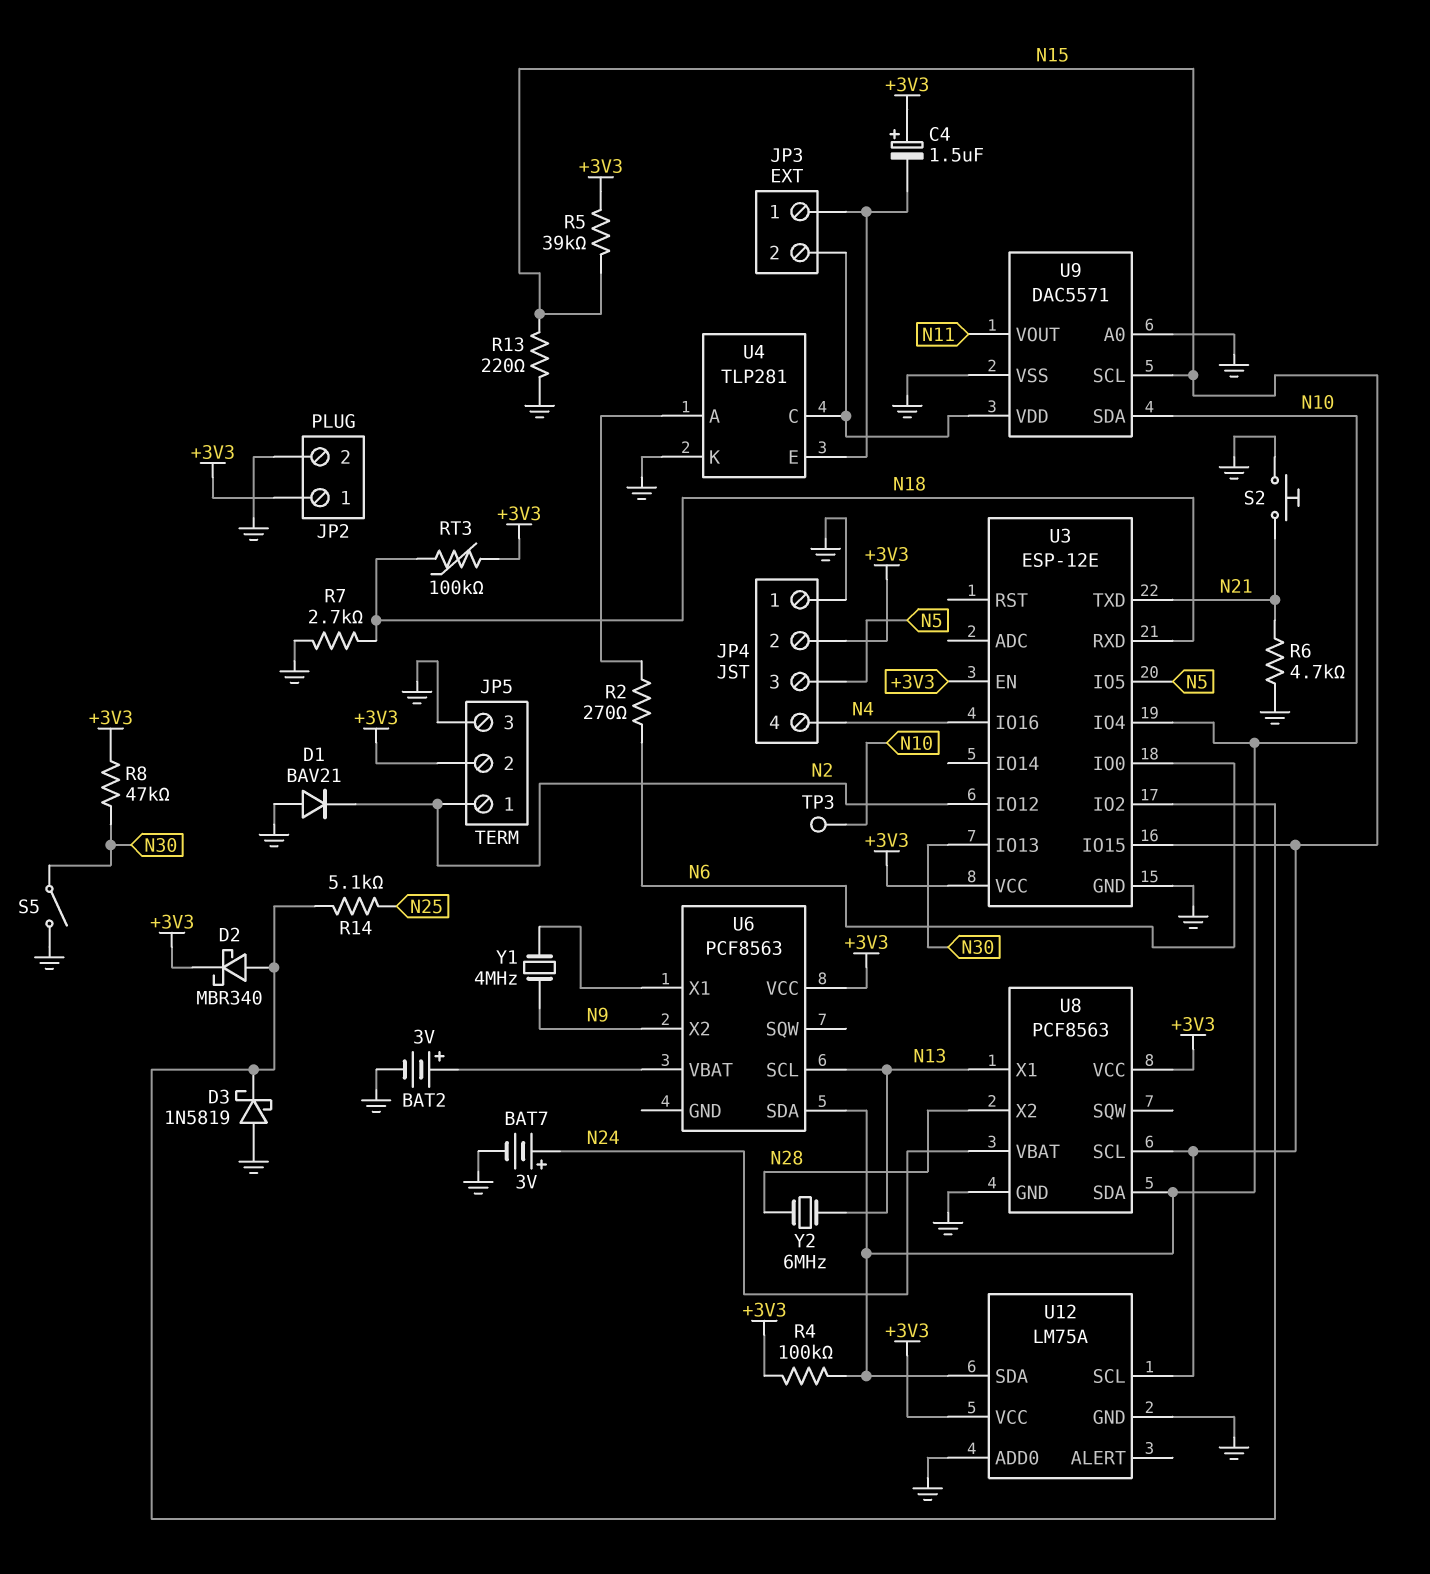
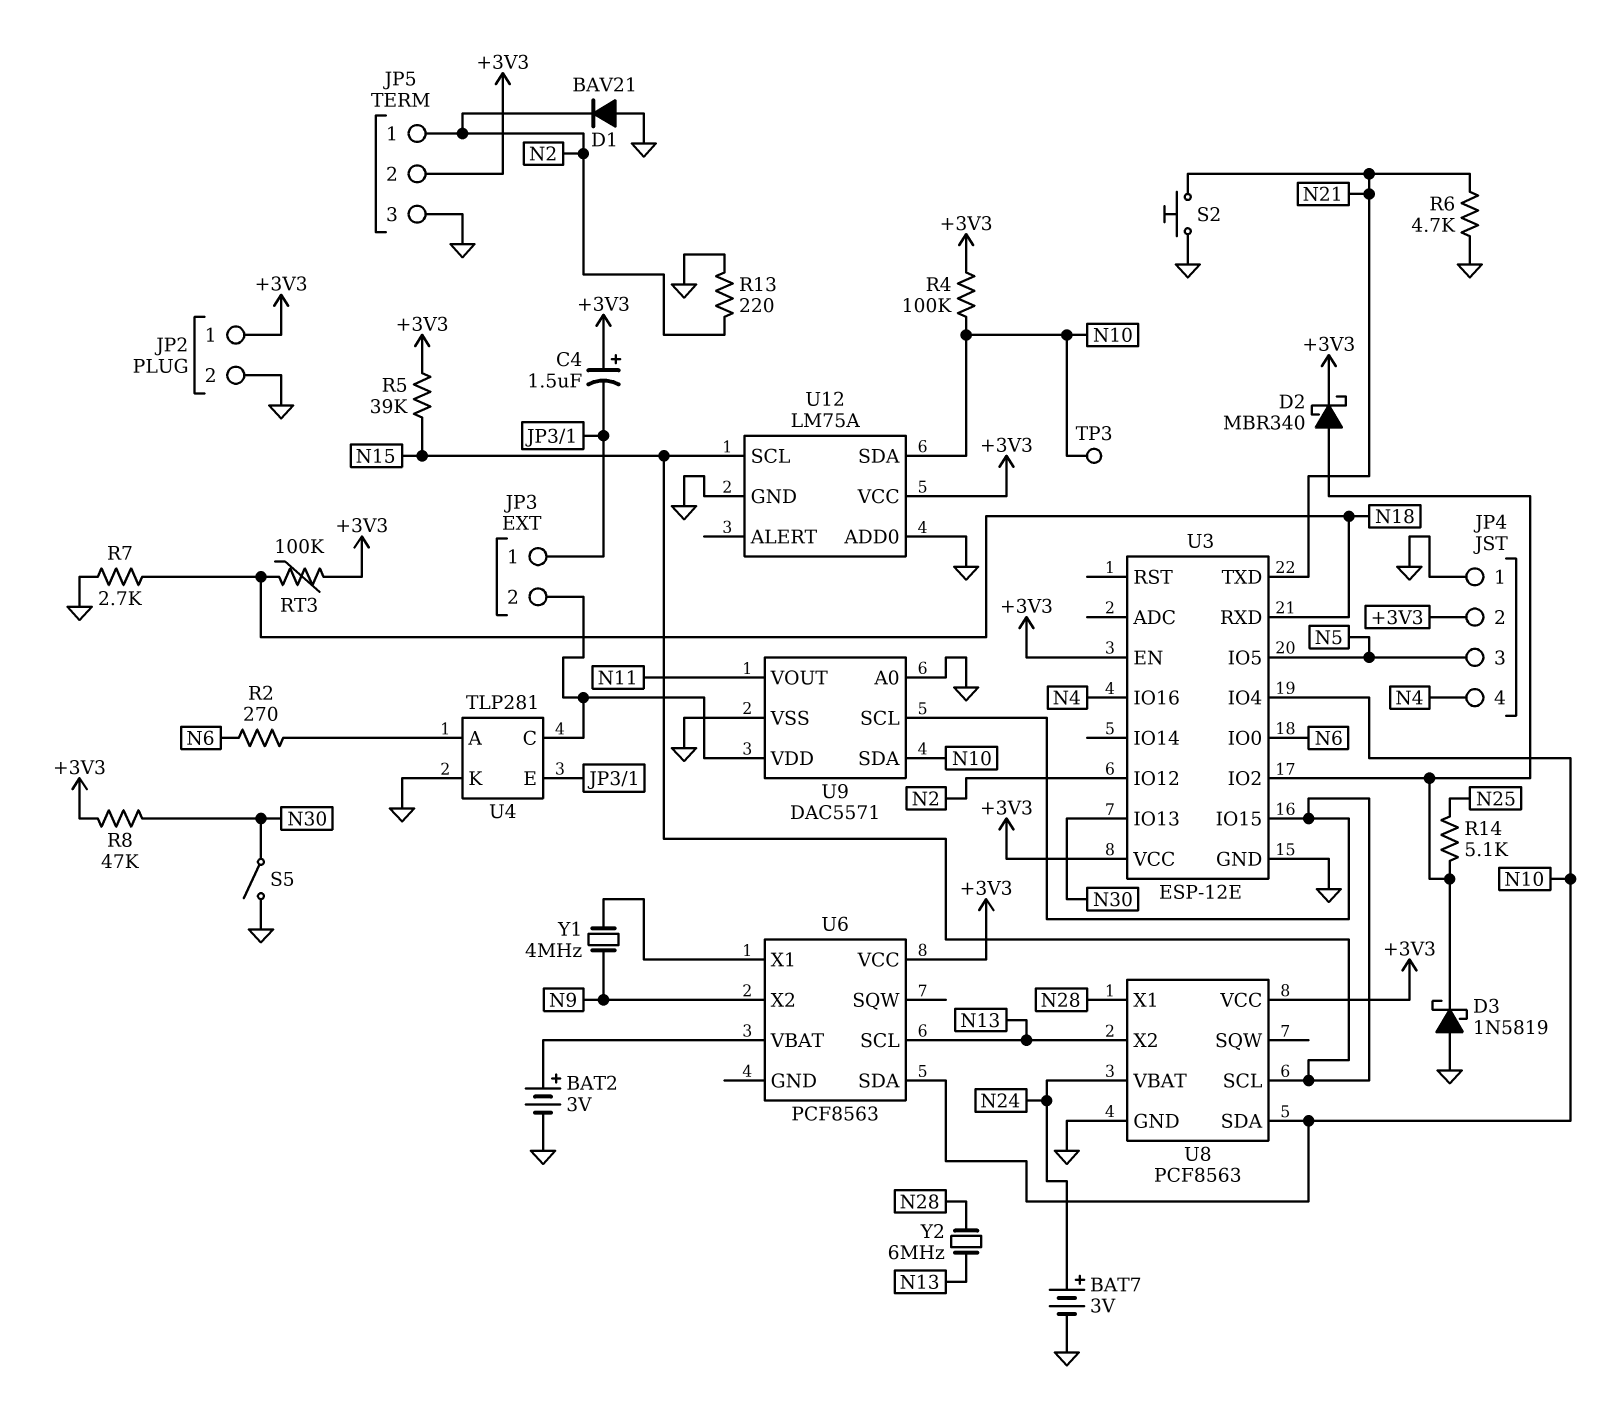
R13: 220 (GND, N15) -> 220 (GND, N2)
U8 pin X1: N13 -> N28
U8 pin X2: N28 -> N13

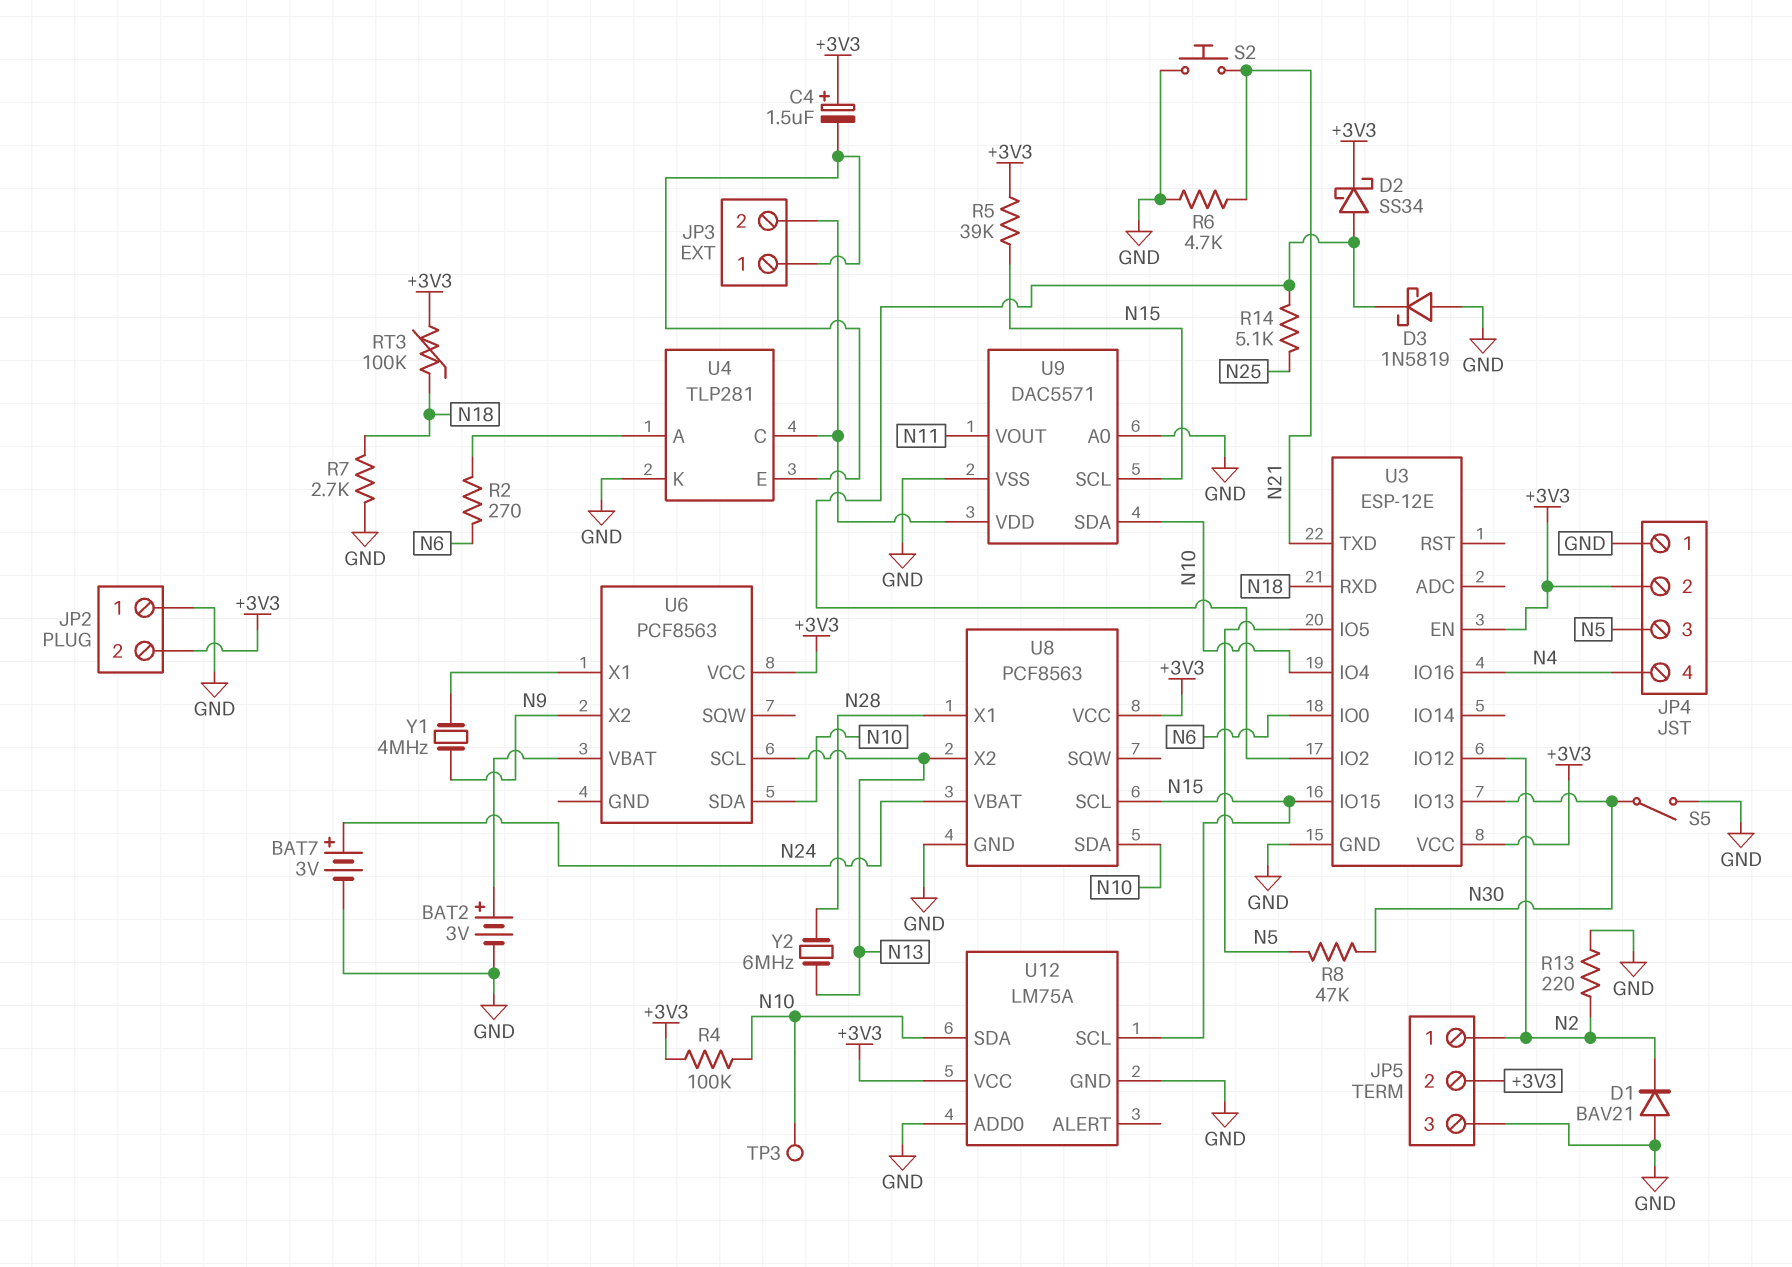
D2: schottky MBR340 (A U3/IO2, K +3V3) -> schottky SS34 (A U3/IO2, K +3V3)
JP2 pin 1: +3V3 -> GND
JP2 pin 2: GND -> +3V3
R8: 47k (+3V3, N30) -> 47k (N5, N30)

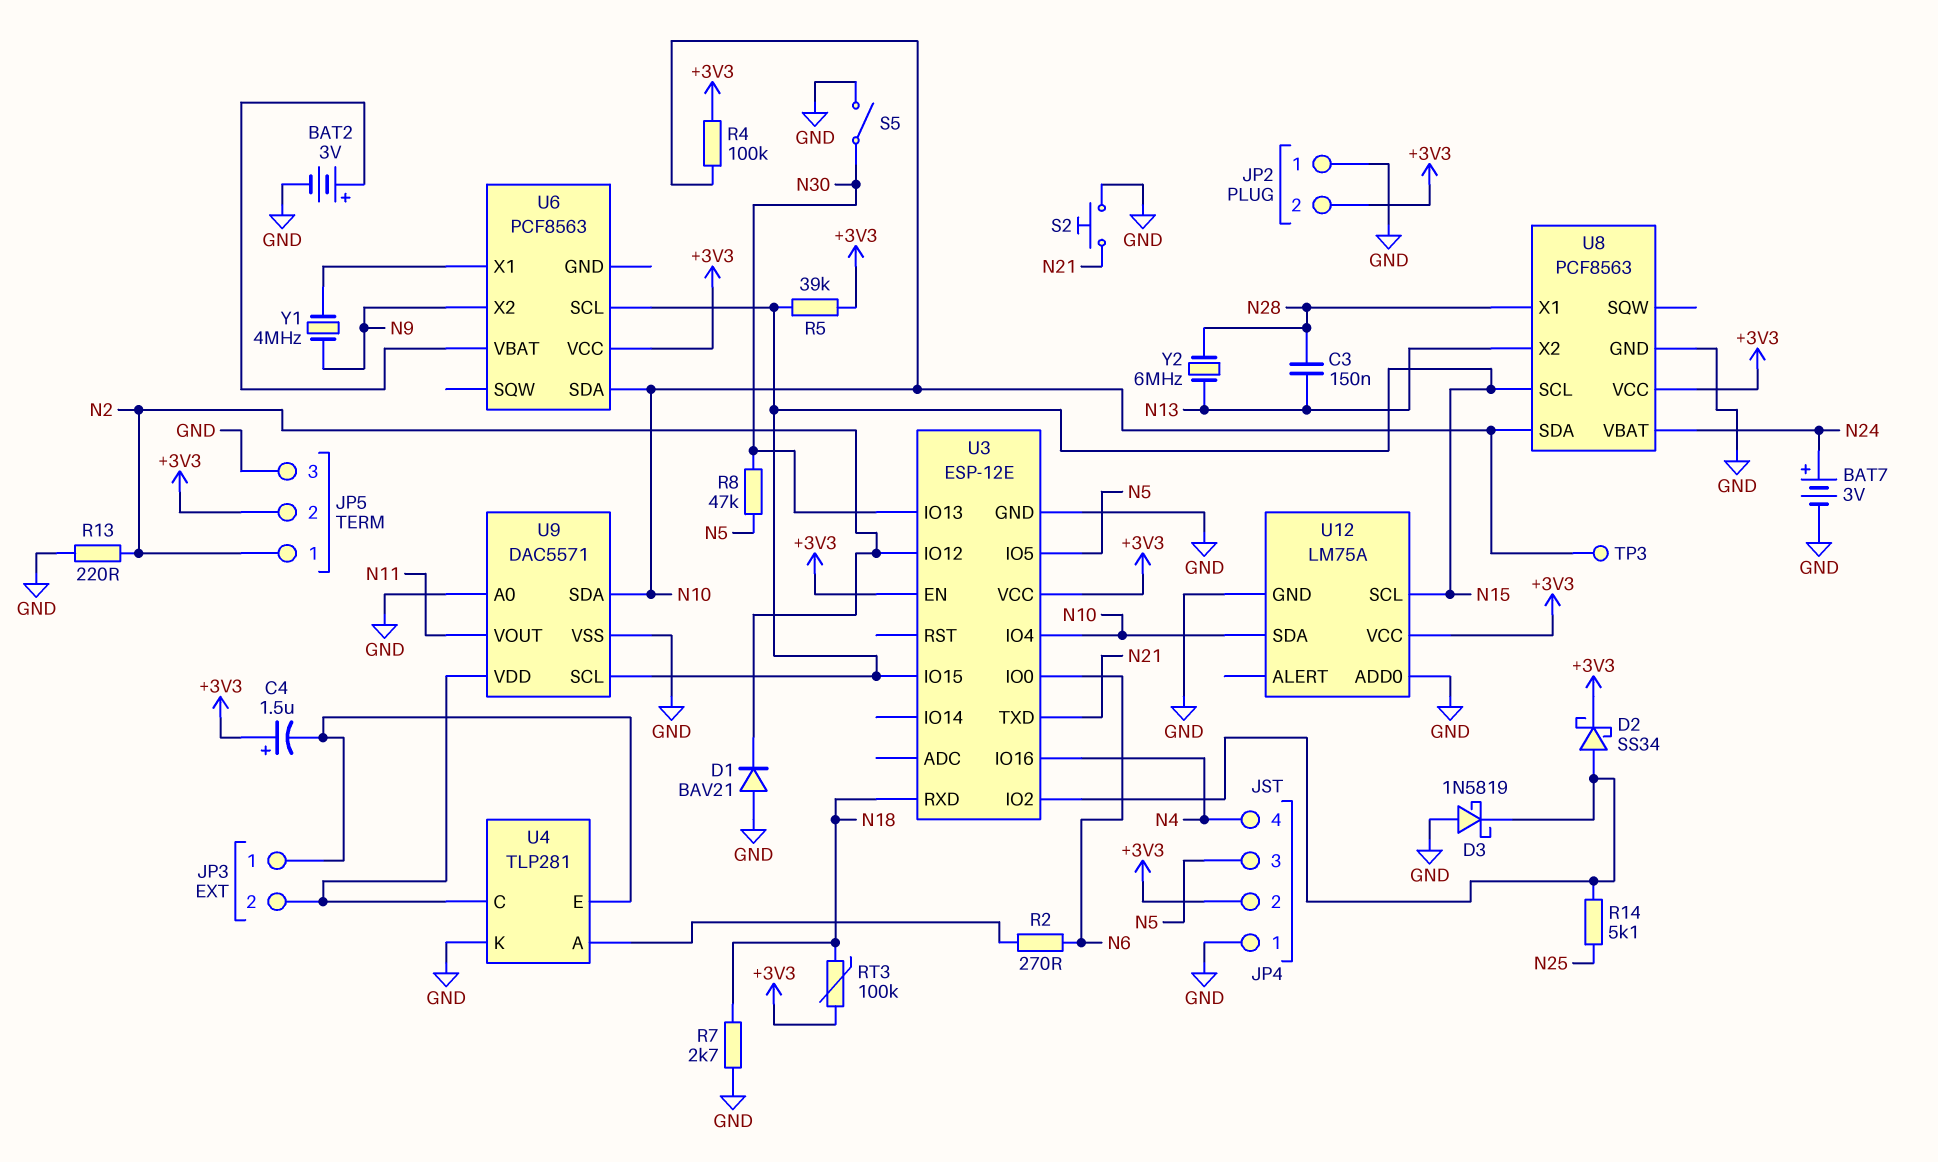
C3: none -> 150nF (N13, N28)
R6: 4.7k (GND, N21) -> none
U6 pin SCL: N13 -> N15

